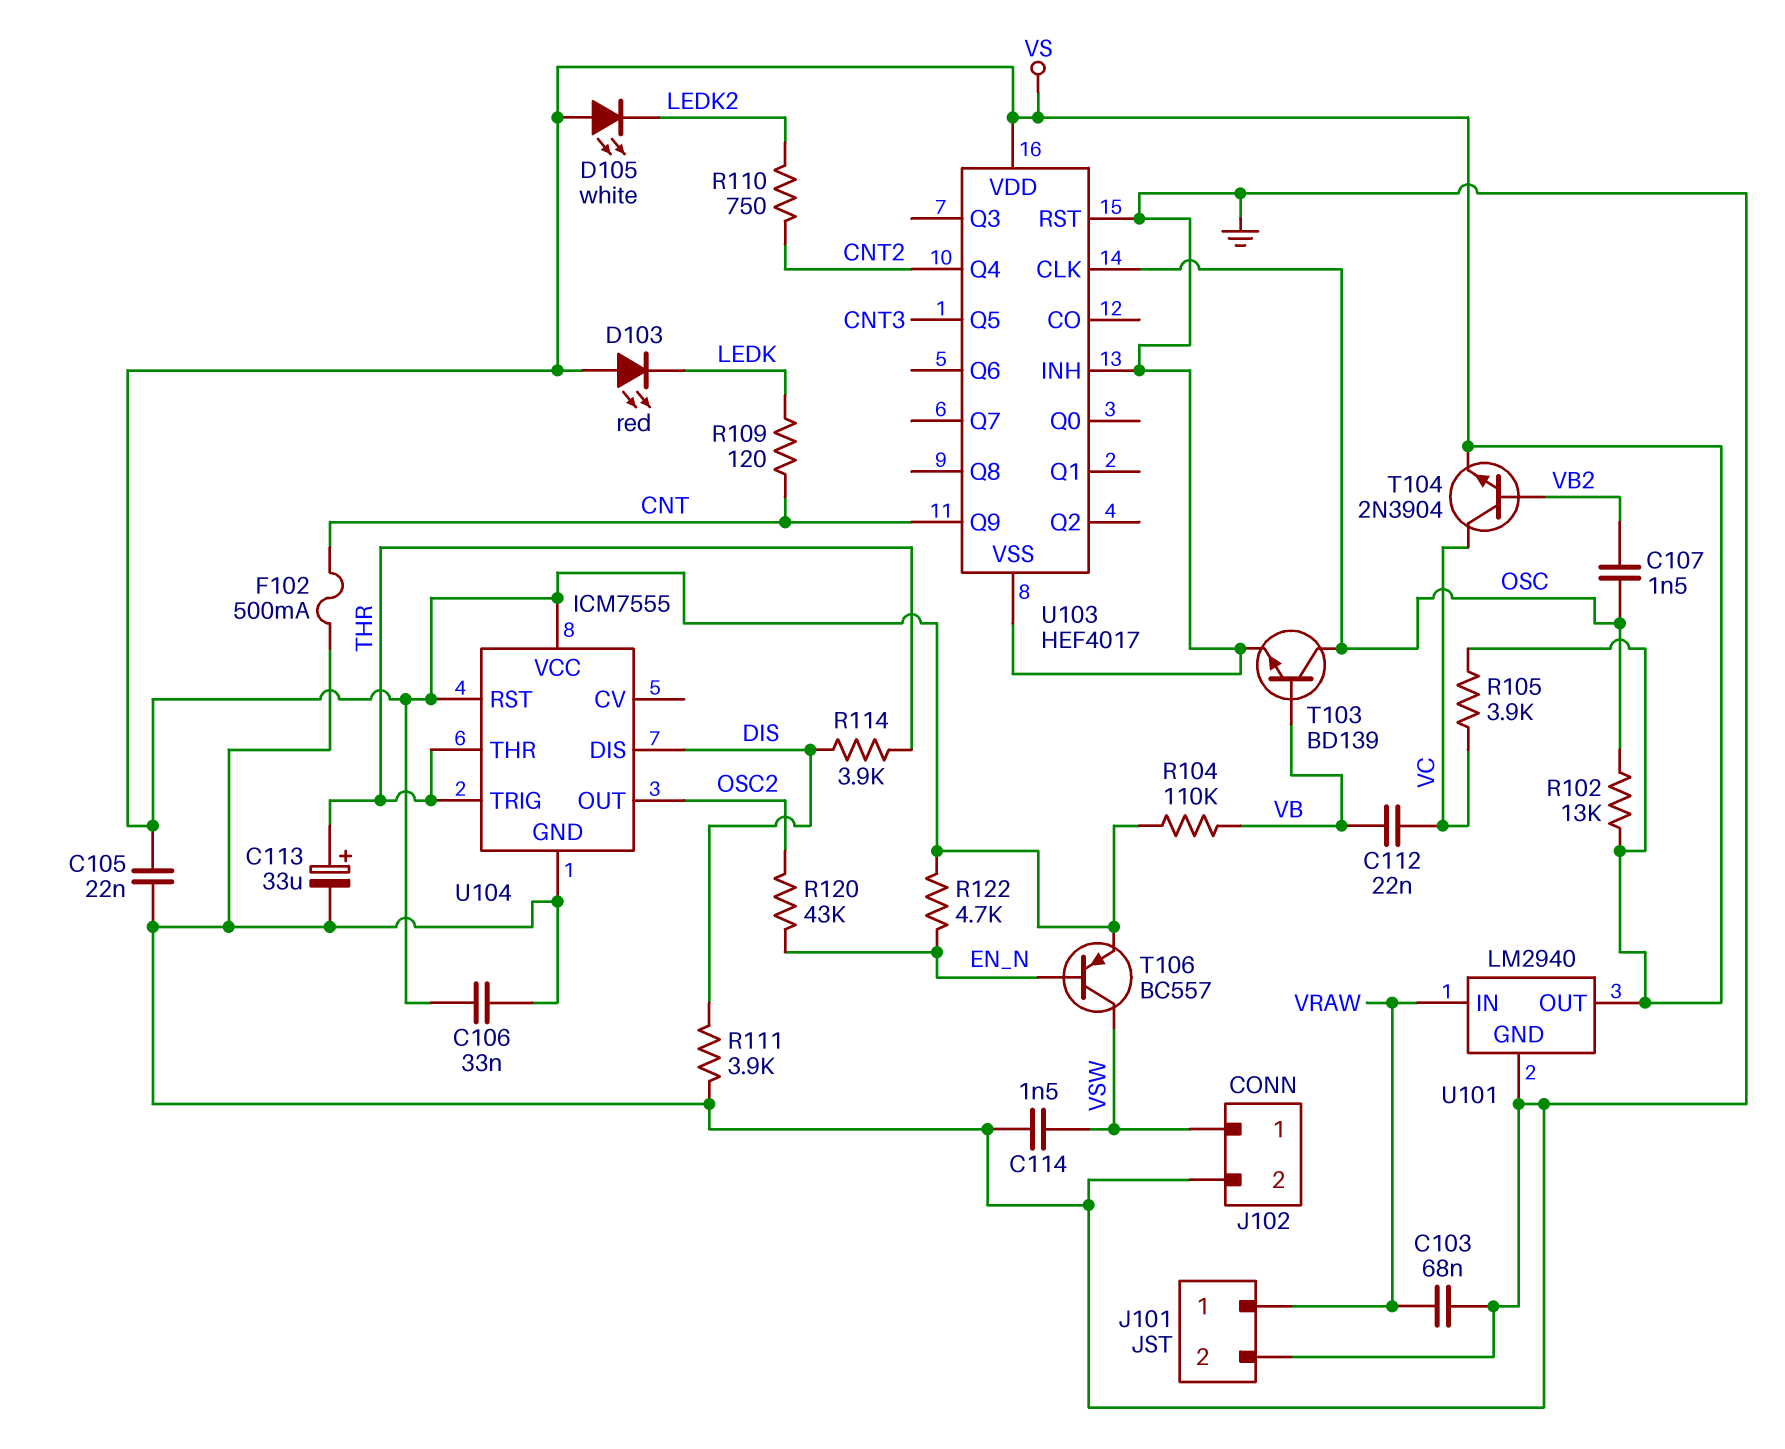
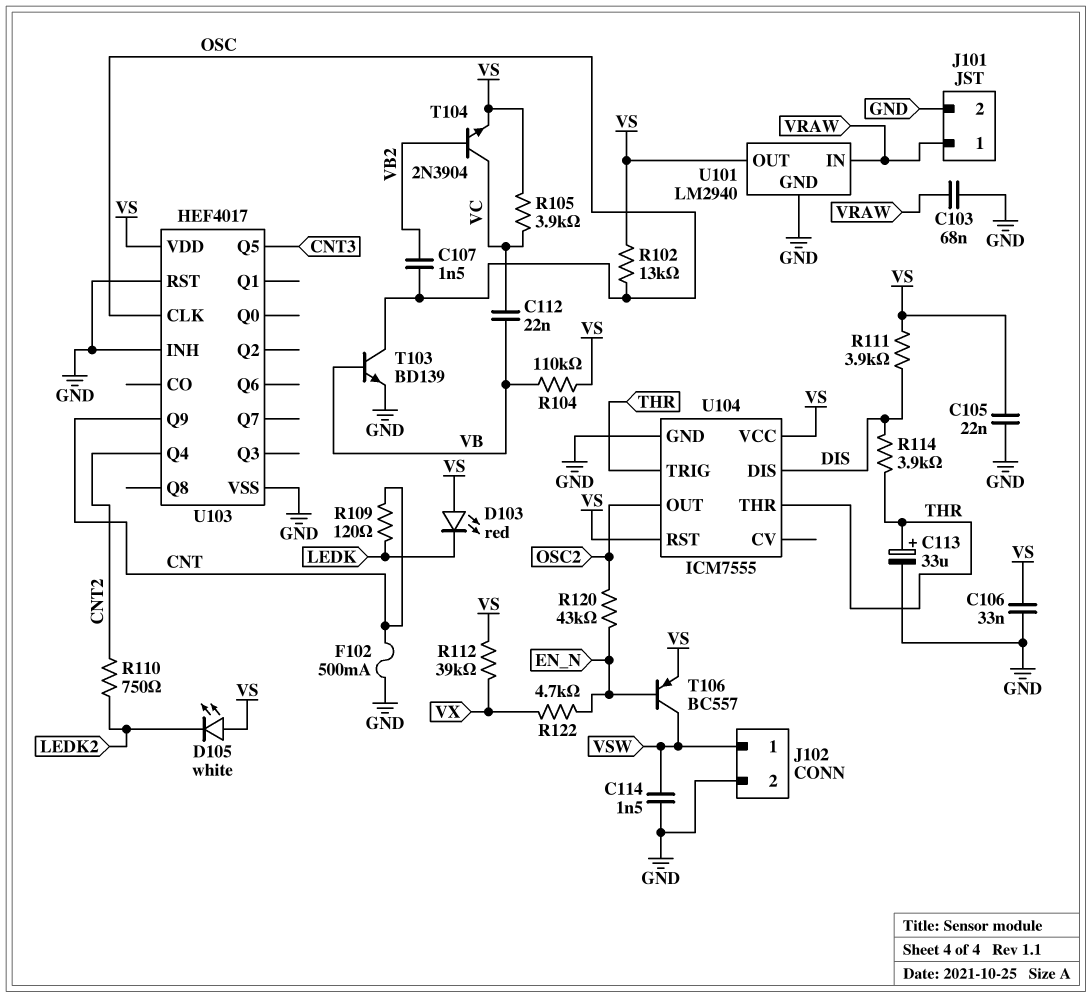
R111: 3.9k (DIS, GND) -> 3.9k (DIS, VS)
R112: none -> 39k (VS, VX)
R122: 4.7k (EN_N, VS) -> 4.7k (EN_N, VX)

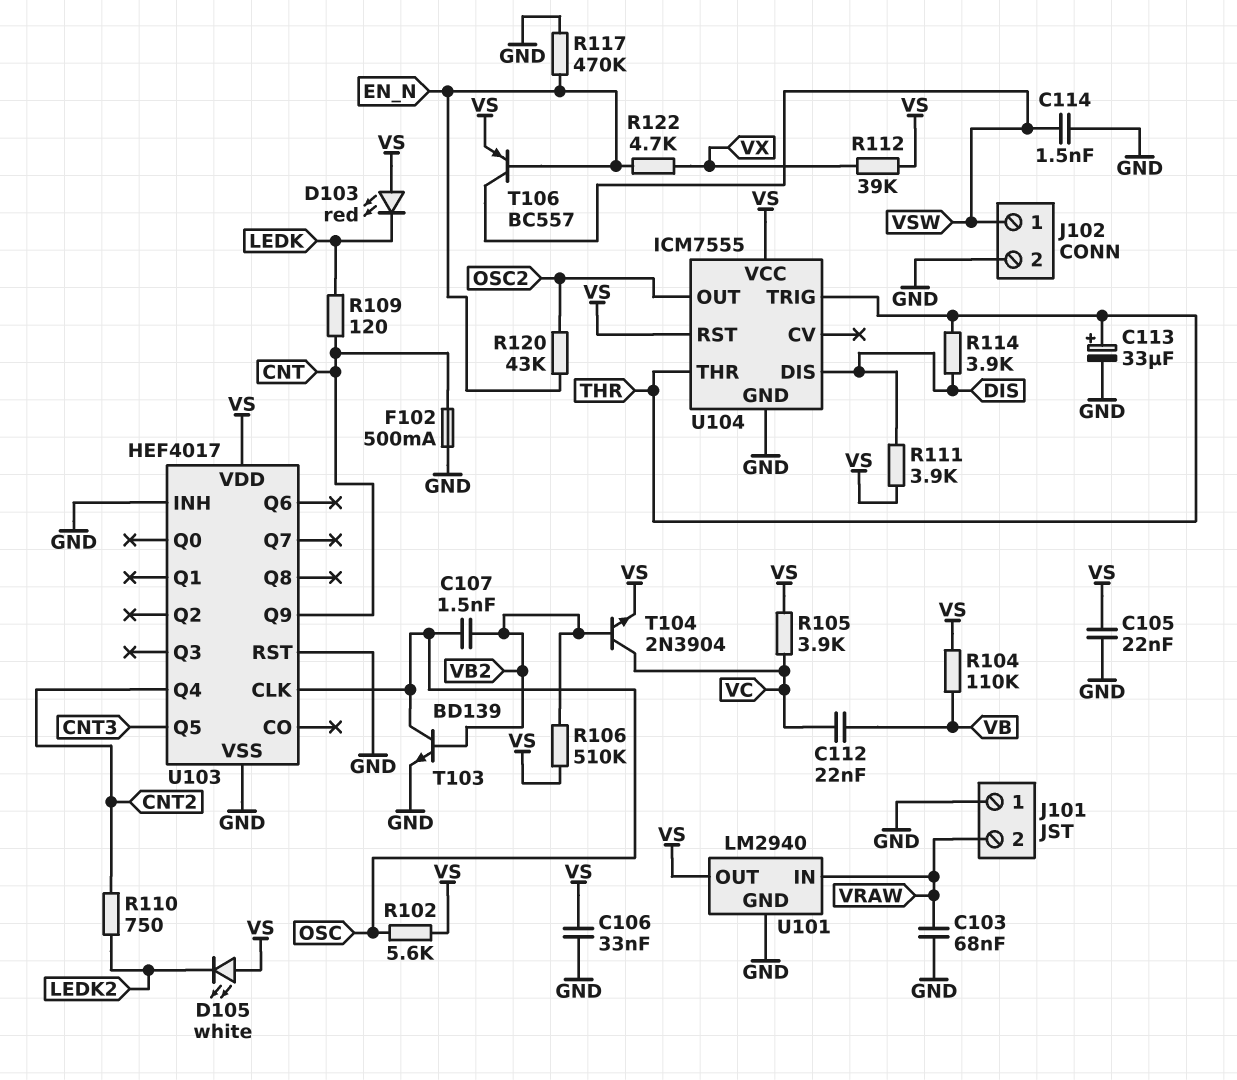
J101 pin 1: VRAW -> GND
J101 pin 2: GND -> VRAW
R102: 13k (OSC, VS) -> 5.6k (OSC, VS)
R106: none -> 510k (VB2, VS)
R117: none -> 470k (EN_N, GND)
T103: NPN BD139 (B VB, C OSC, E GND) -> NPN BD139 (B VB2, C OSC, E GND)

